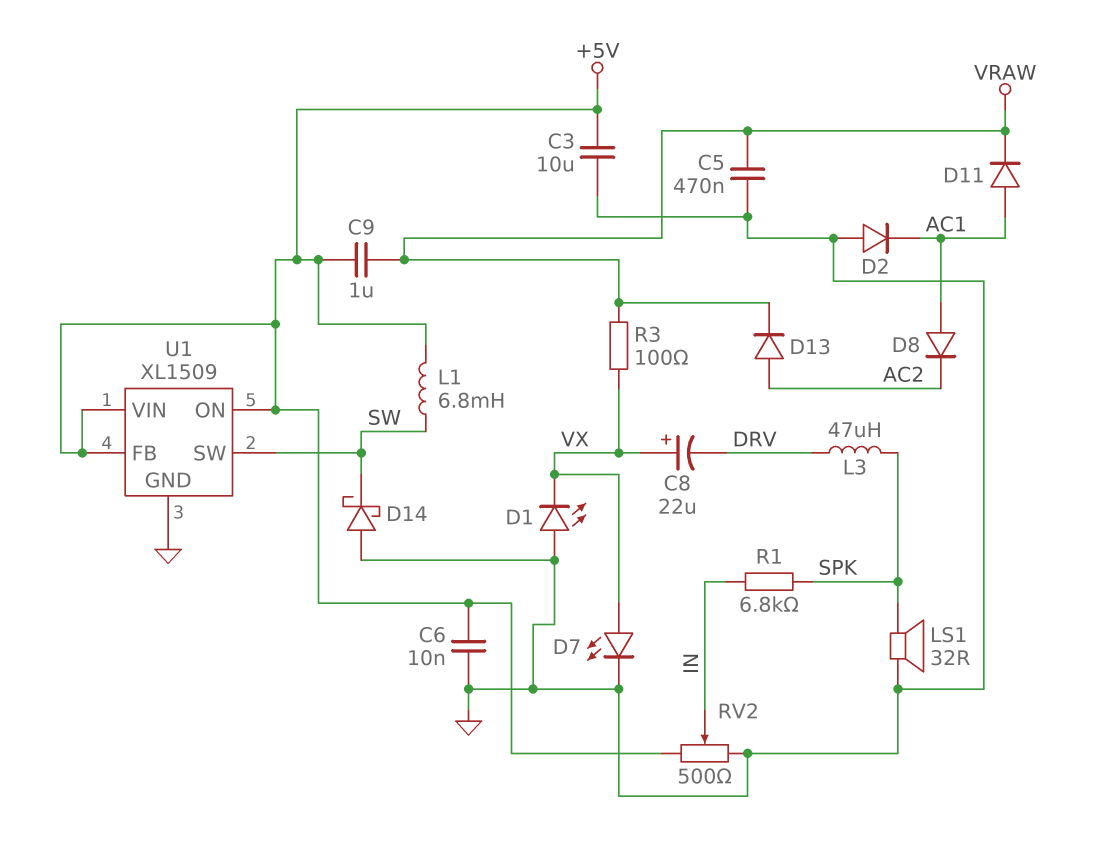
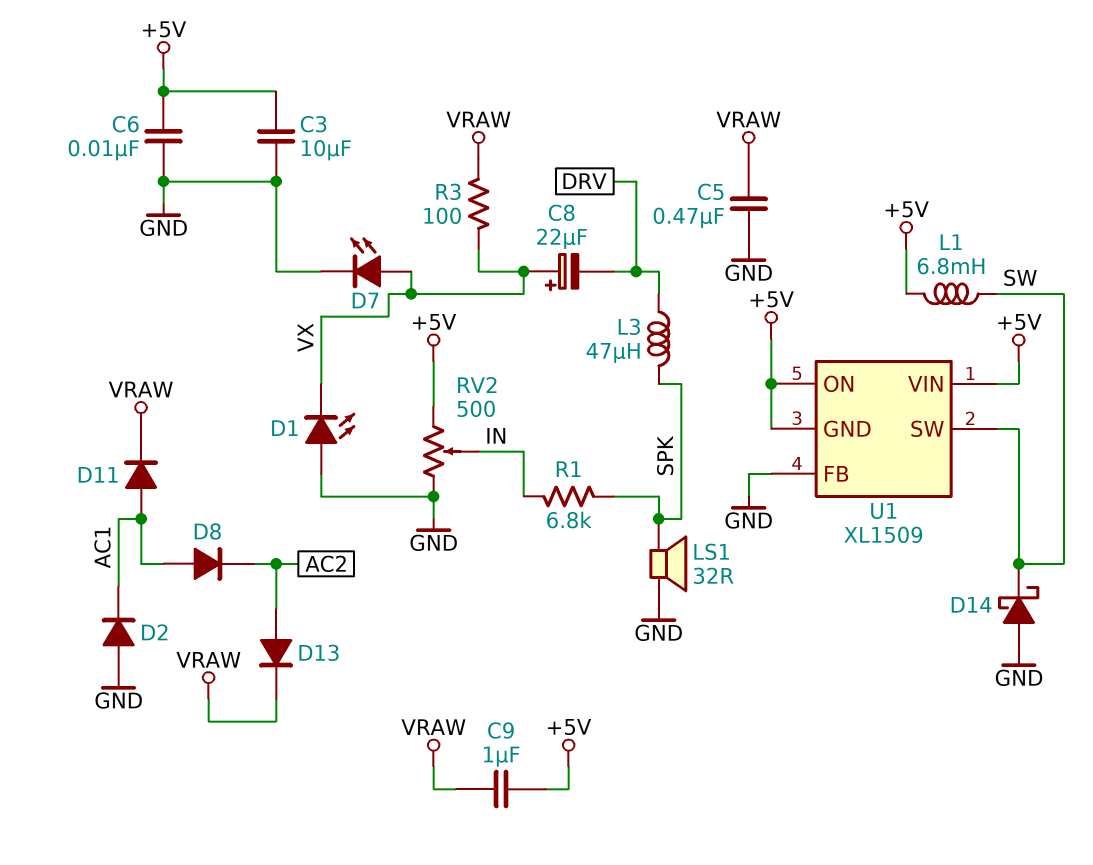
U1 pin FB: +5V -> GND
U1 pin GND: GND -> +5V

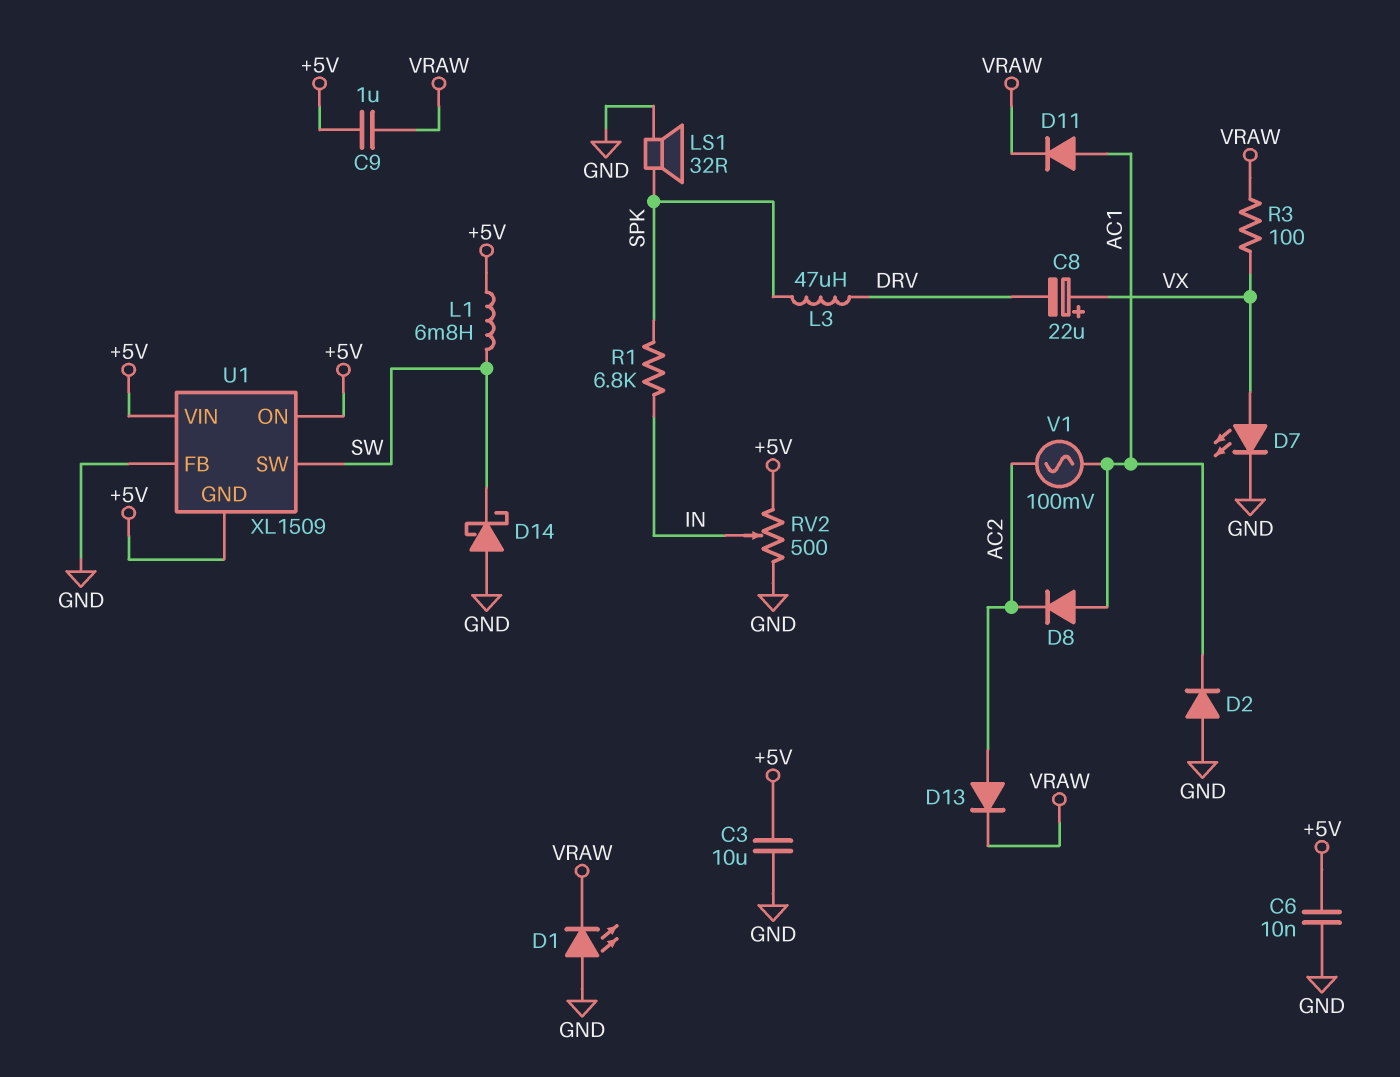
C5: 470nF (GND, VRAW) -> none
D1: LED (A GND, K VX) -> LED (A GND, K VRAW)
V1: none -> AC 100mV (AC1, AC2)

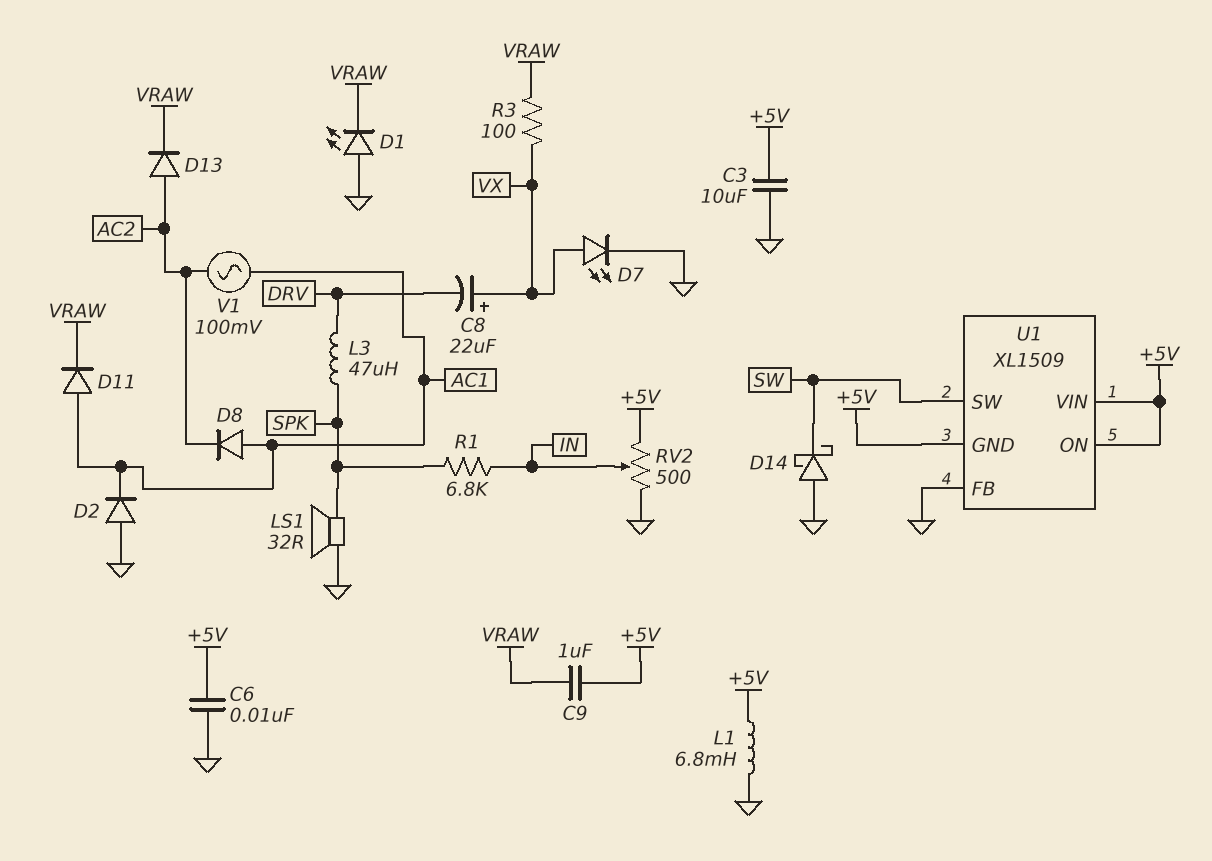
L1: 6.8mH (+5V, SW) -> 6.8mH (+5V, GND)

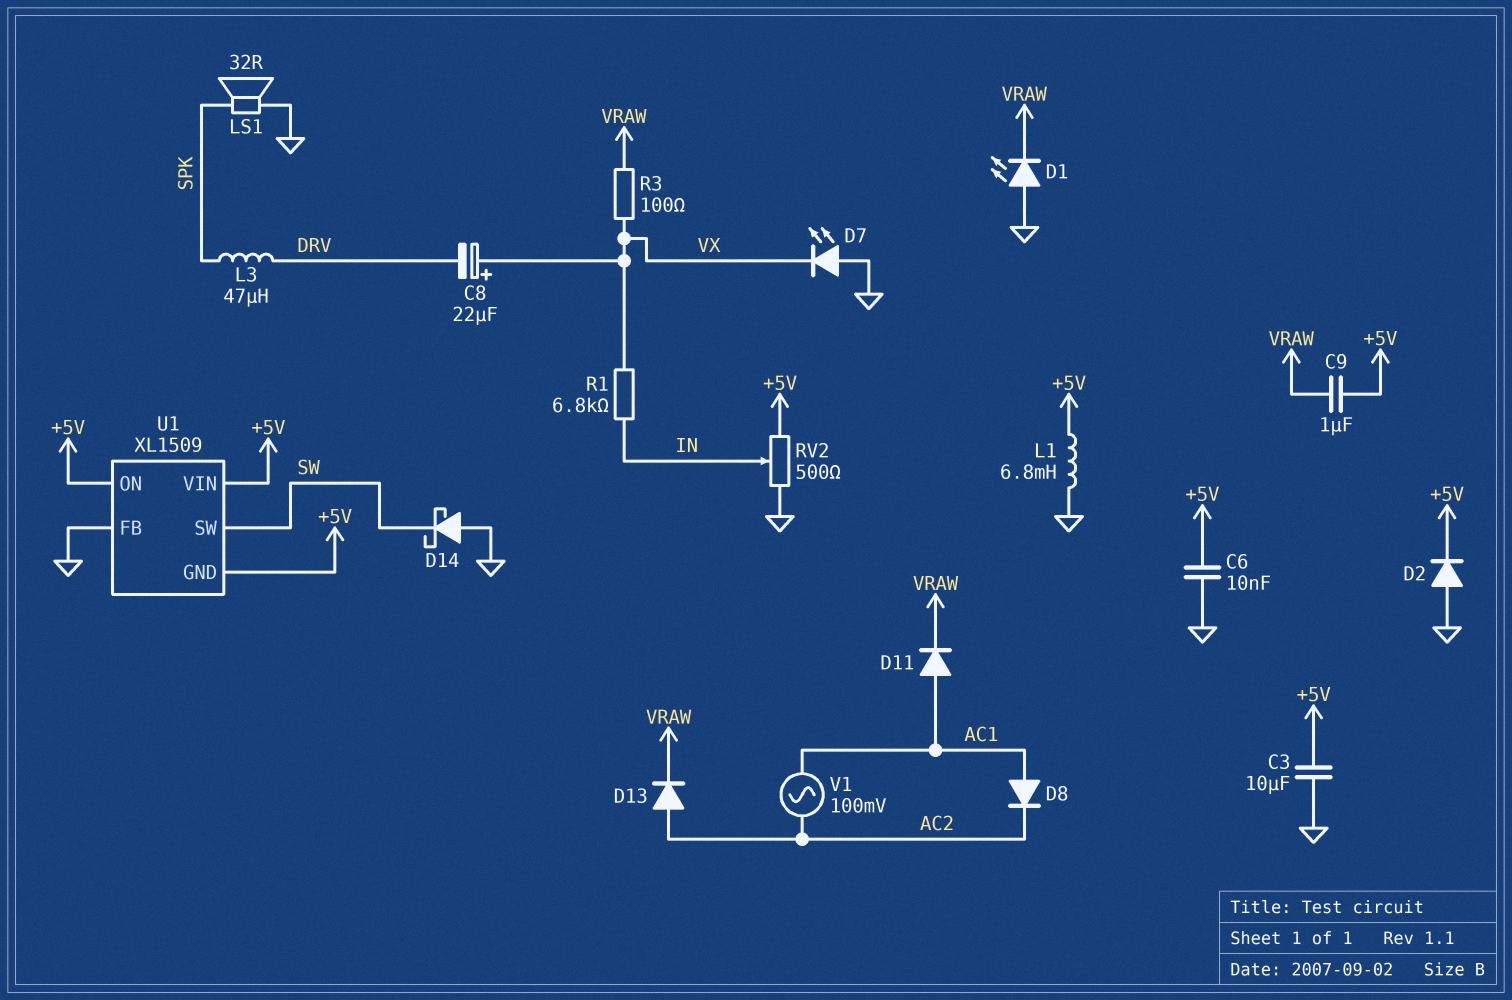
D2: diode (A GND, K AC1) -> diode (A GND, K +5V)
D7: LED (A VX, K GND) -> LED (A GND, K VX)
R1: 6.8k (IN, SPK) -> 6.8k (IN, VX)

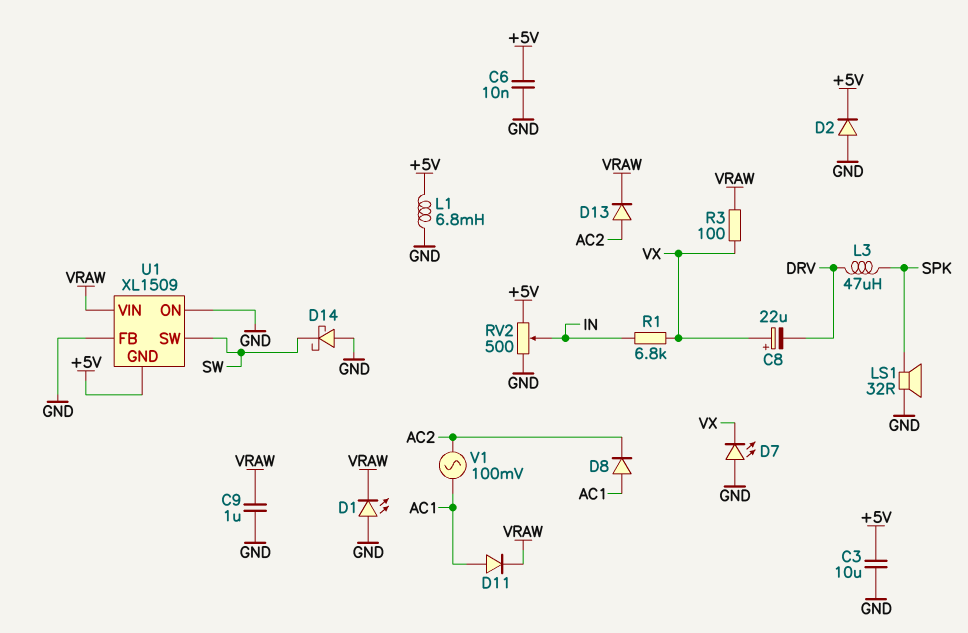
C9: 1uF (+5V, VRAW) -> 1uF (GND, VRAW)
U1 pin ON: +5V -> GND
U1 pin VIN: +5V -> VRAW

